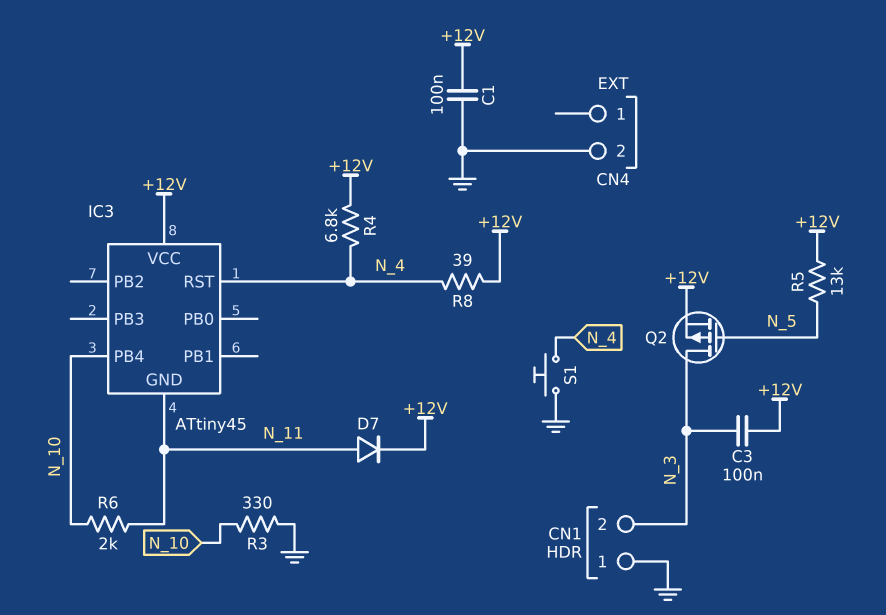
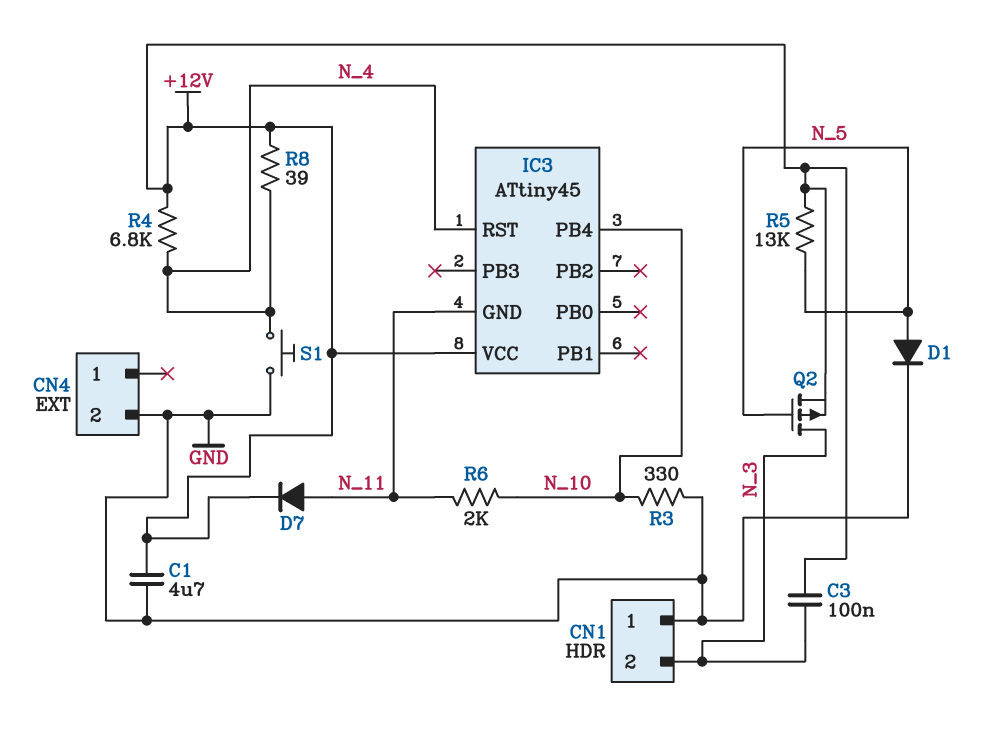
C1: 100nF (+12V, GND) -> 4.7uF (+12V, GND)
D1: none -> diode (A N_5, K GND)

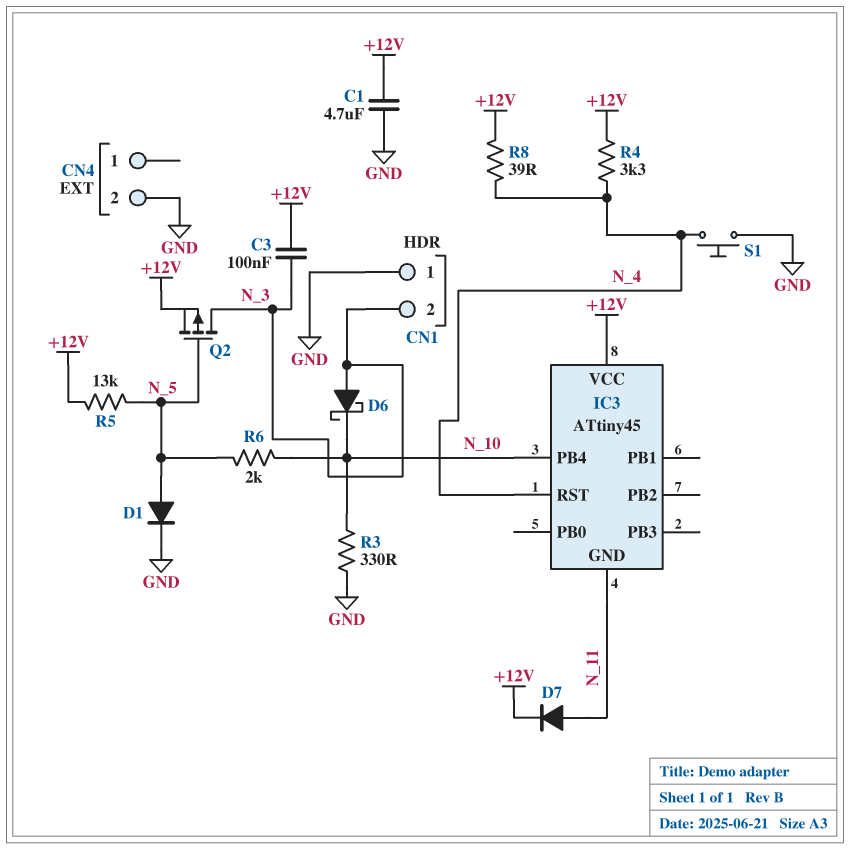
D6: none -> schottky (A N_3, K N_10)
R4: 6.8k (+12V, N_4) -> 3.3k (+12V, N_4)
R6: 2k (N_10, N_11) -> 2k (N_5, N_10)

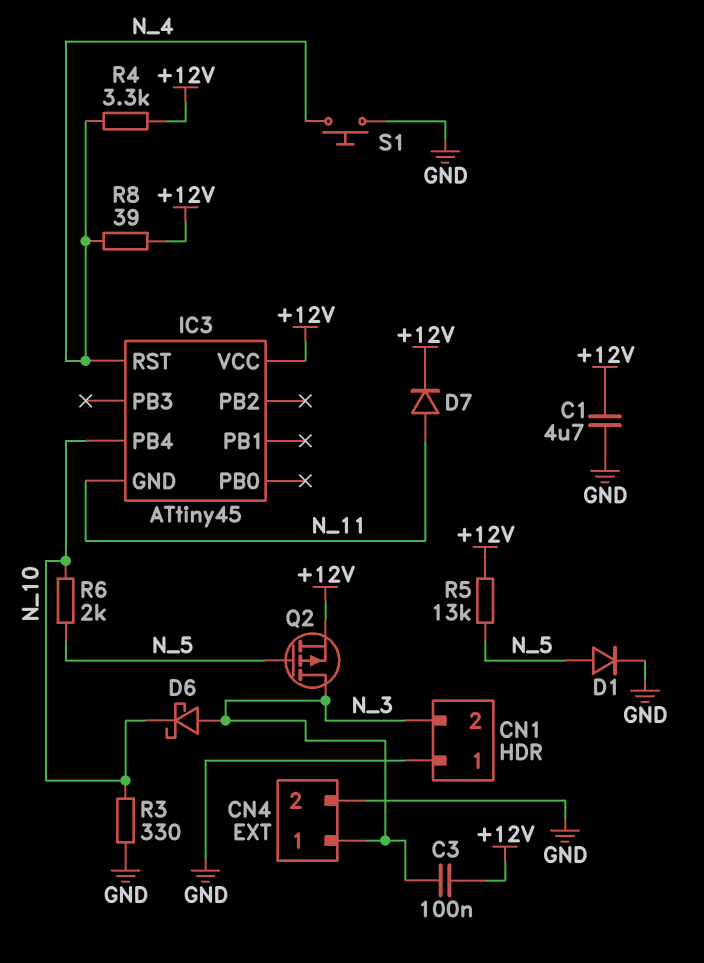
CN4 pin 1: none -> N_3

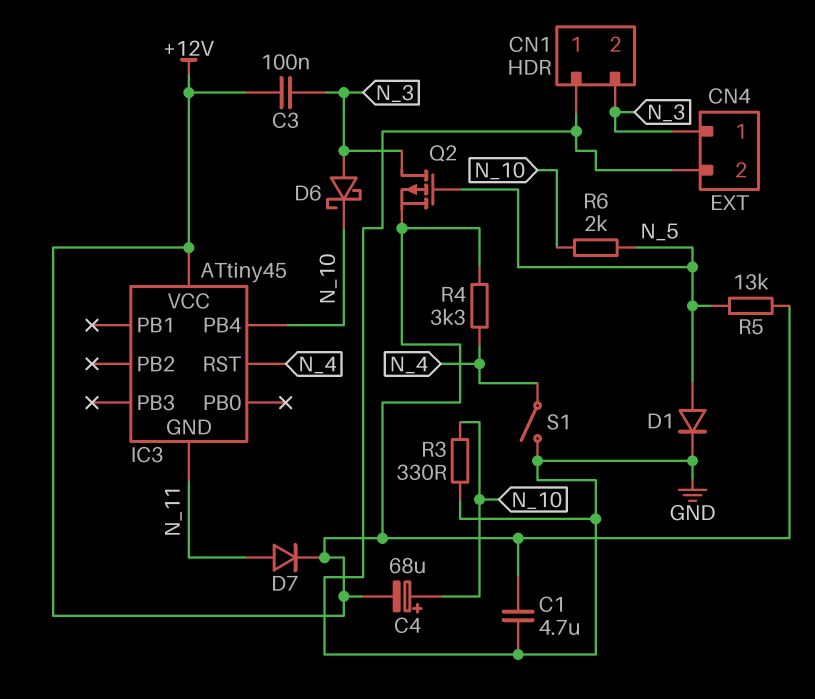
C4: none -> 68uF (plus N_10, minus +12V)
R8: 39 (+12V, N_4) -> none
S1: button (GND, N_4) -> switch (GND, N_4)

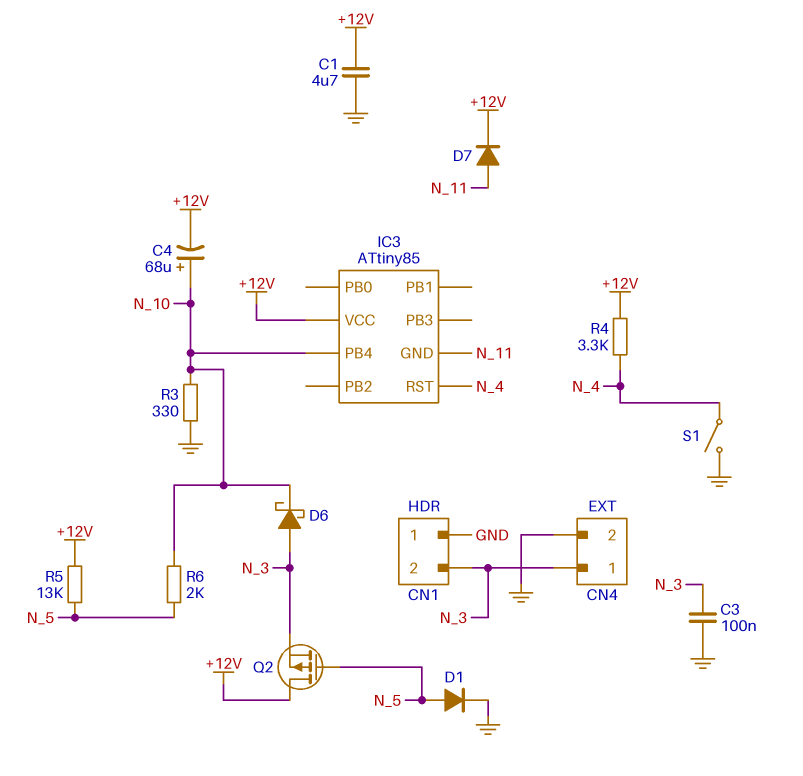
C3: 100nF (+12V, N_3) -> 100nF (GND, N_3)
IC3: ATtiny45 -> ATtiny85
Q2: PMOS (G N_5, D N_3, S +12V) -> PMOS (G N_5, D +12V, S N_3)

